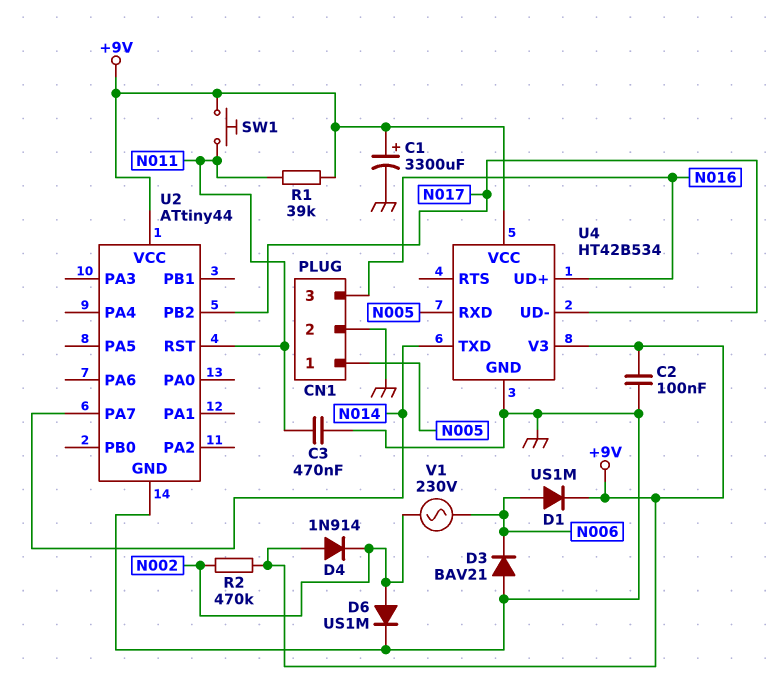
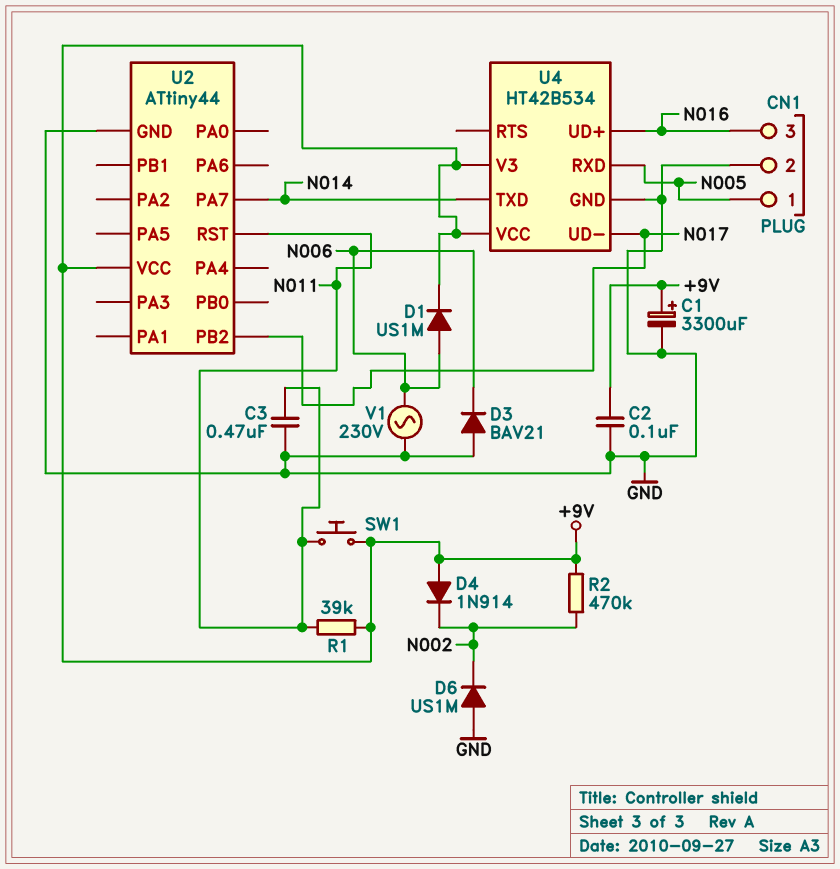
D6: diode US1M (A N002, K GND) -> diode US1M (A GND, K N002)
V1: AC 230V (N002, N006) -> AC 230V (GND, N006)

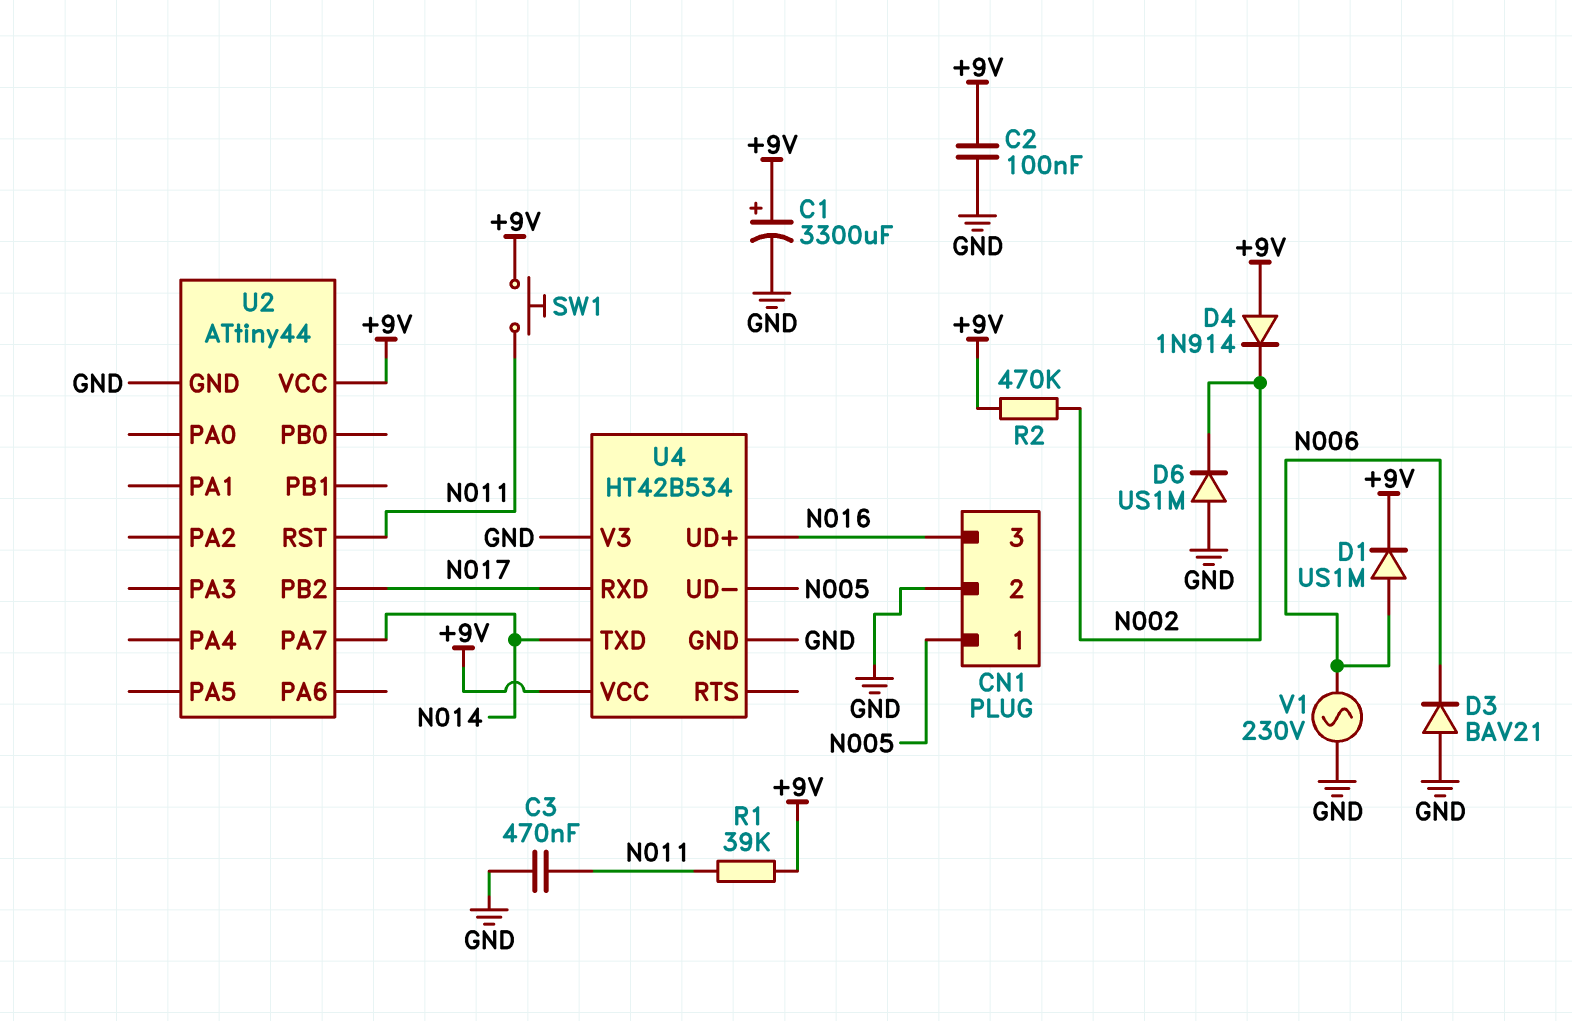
U4 pin RXD: N005 -> N017
U4 pin UD-: N017 -> N005
U4 pin V3: +9V -> GND

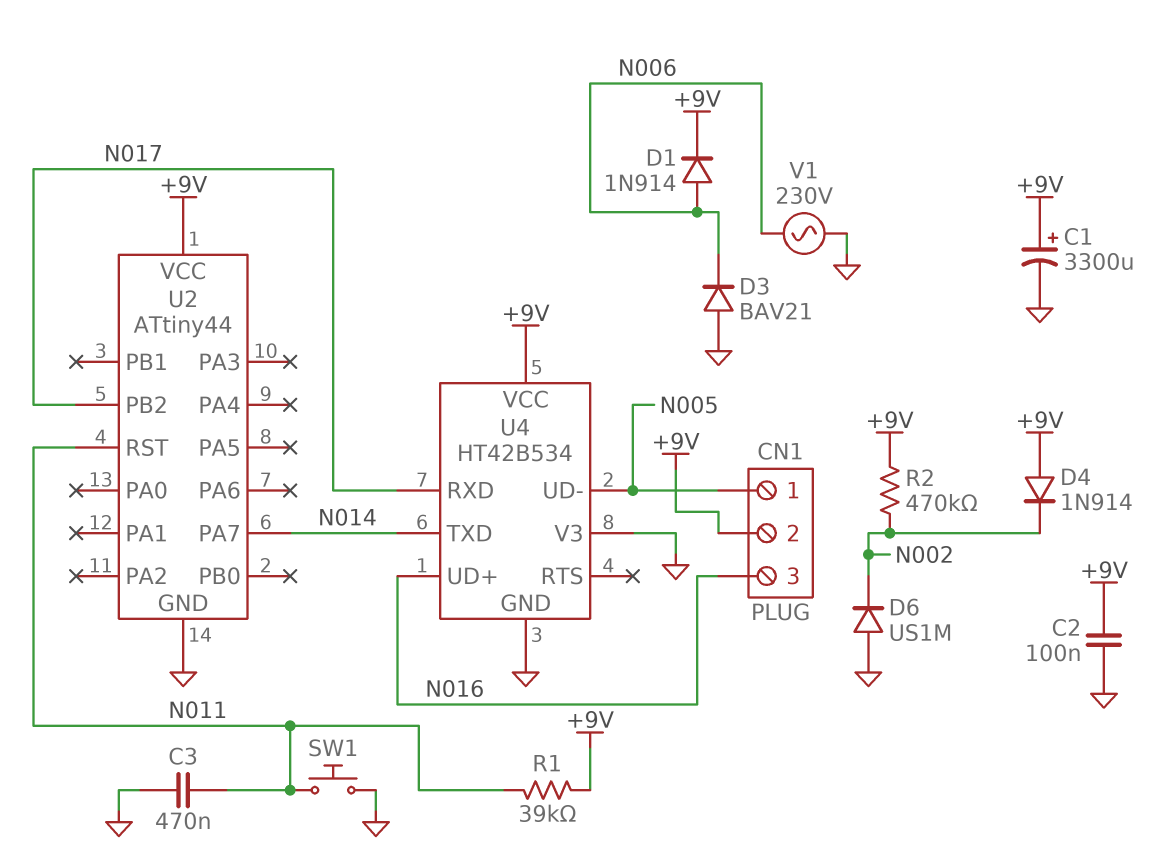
CN1 pin 2: GND -> +9V
D1: diode US1M (A N006, K +9V) -> diode 1N914 (A N006, K +9V)
SW1: button (+9V, N011) -> button (GND, N011)

